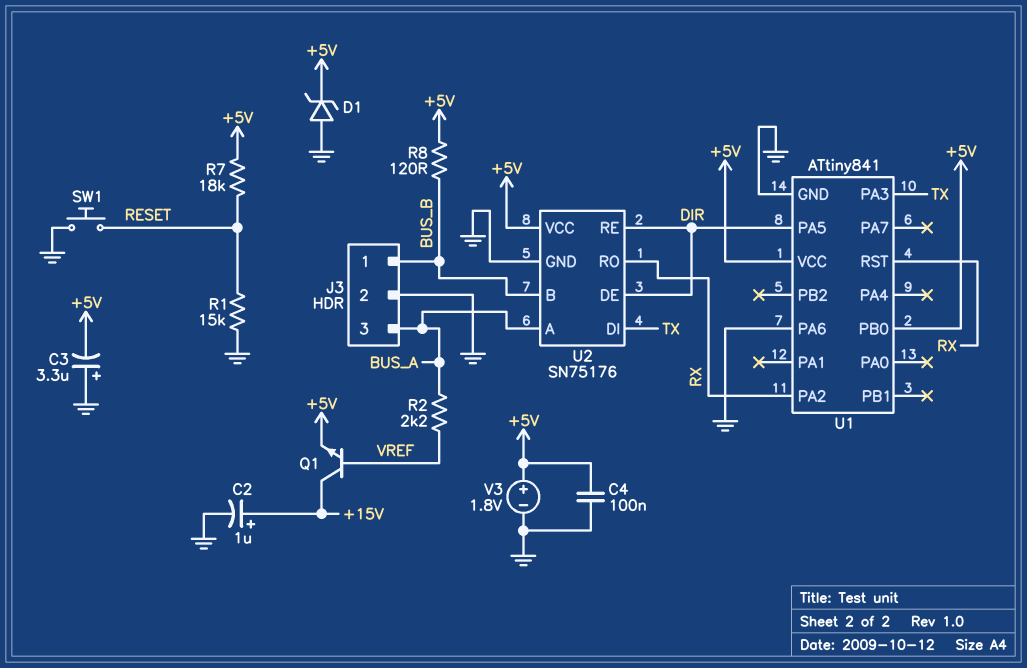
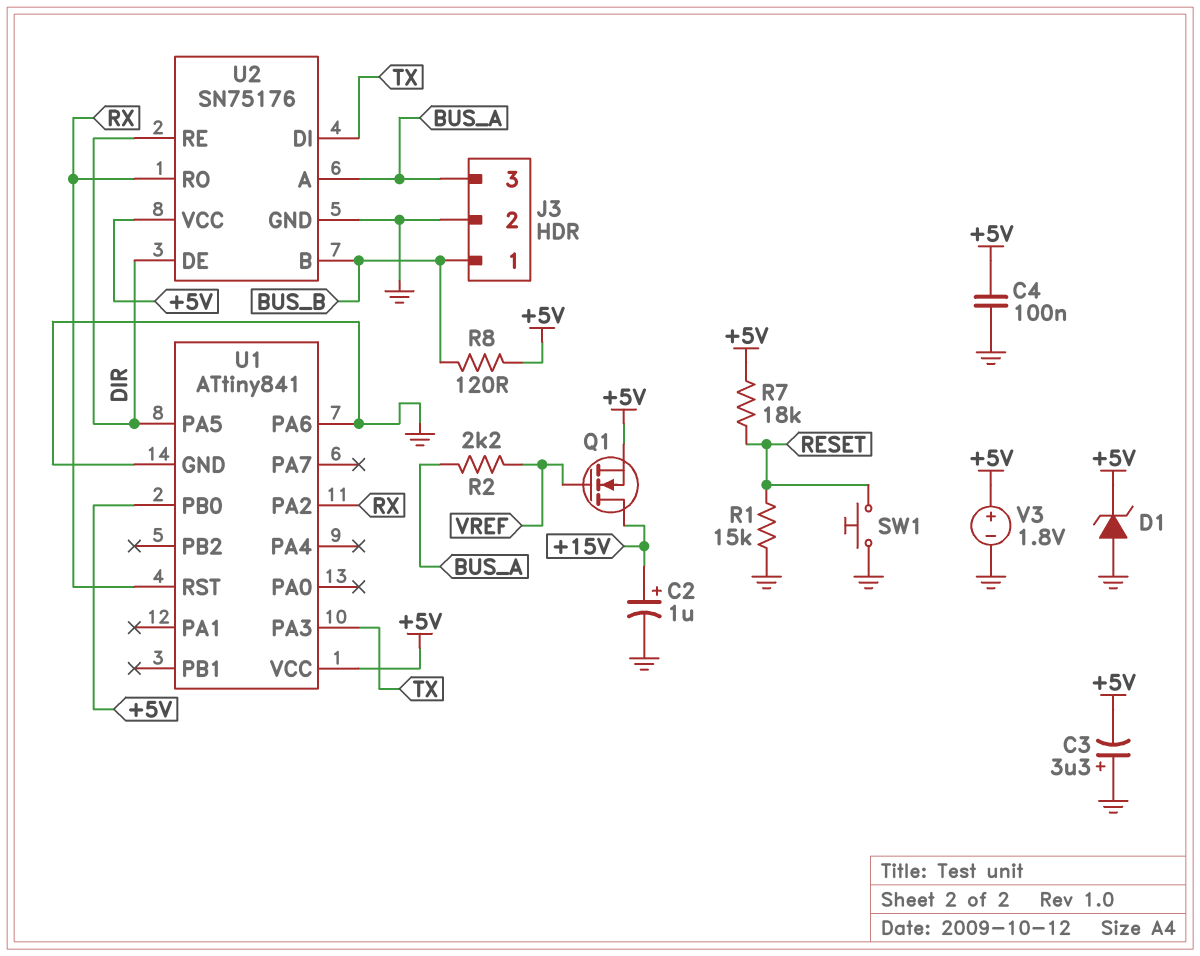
Q1: NPN (B VREF, C +15V, E +5V) -> NMOS (G VREF, D +15V, S +5V)

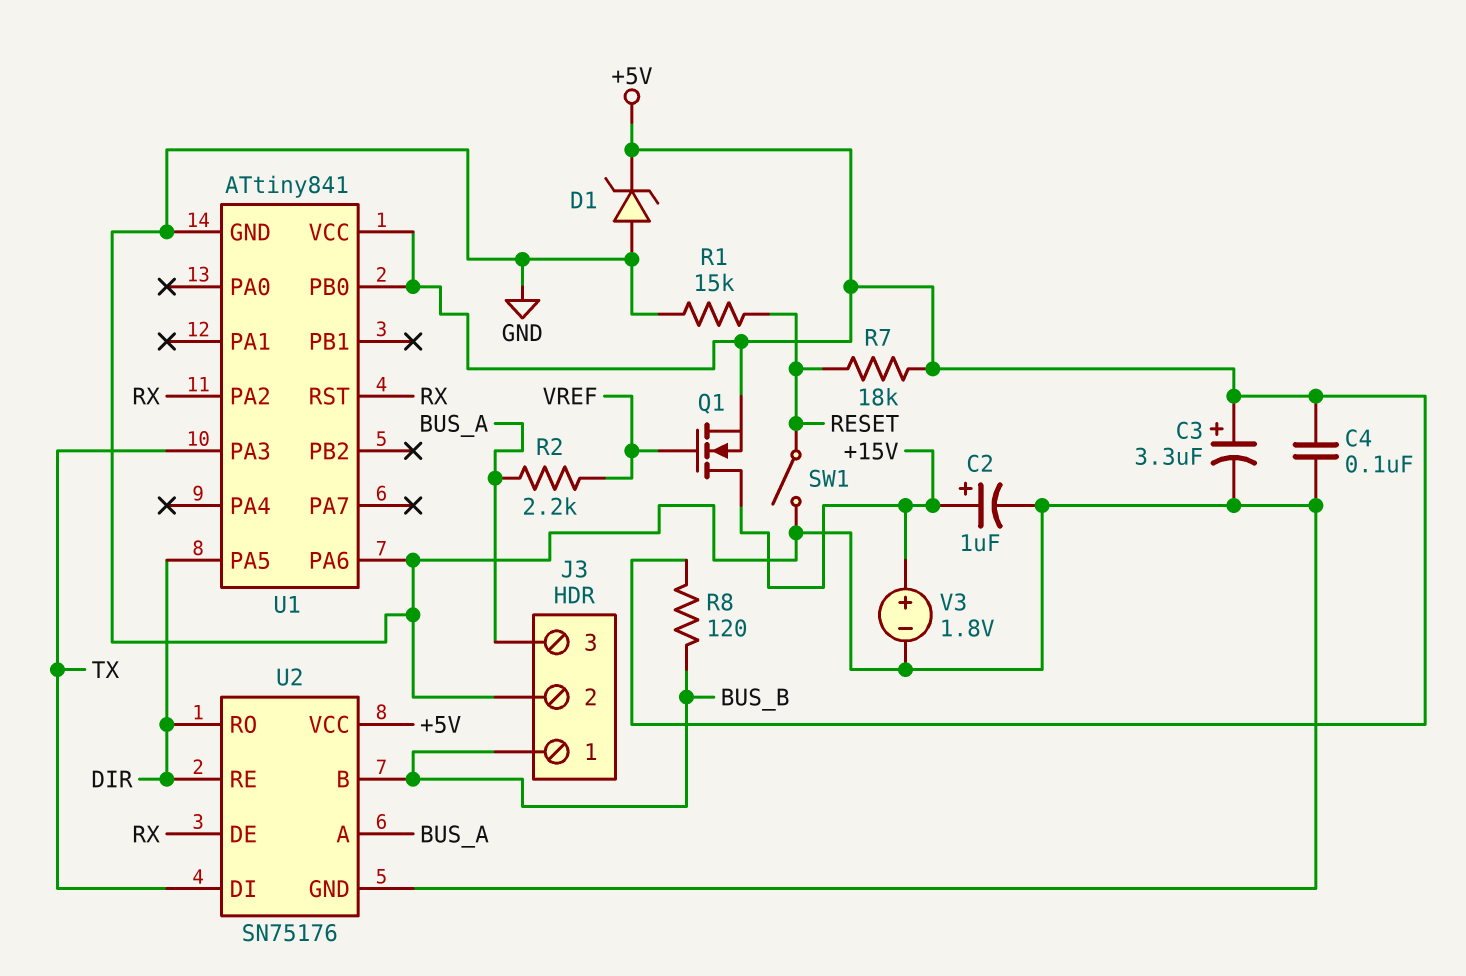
C3: 3.3uF (plus GND, minus +5V) -> 3.3uF (plus +5V, minus GND)
SW1: button (GND, RESET) -> switch (GND, RESET)
U2 pin DE: DIR -> RX
U2 pin RO: RX -> DIR
V3: 1.8V (plus +5V, minus GND) -> 1.8V (plus +15V, minus GND)

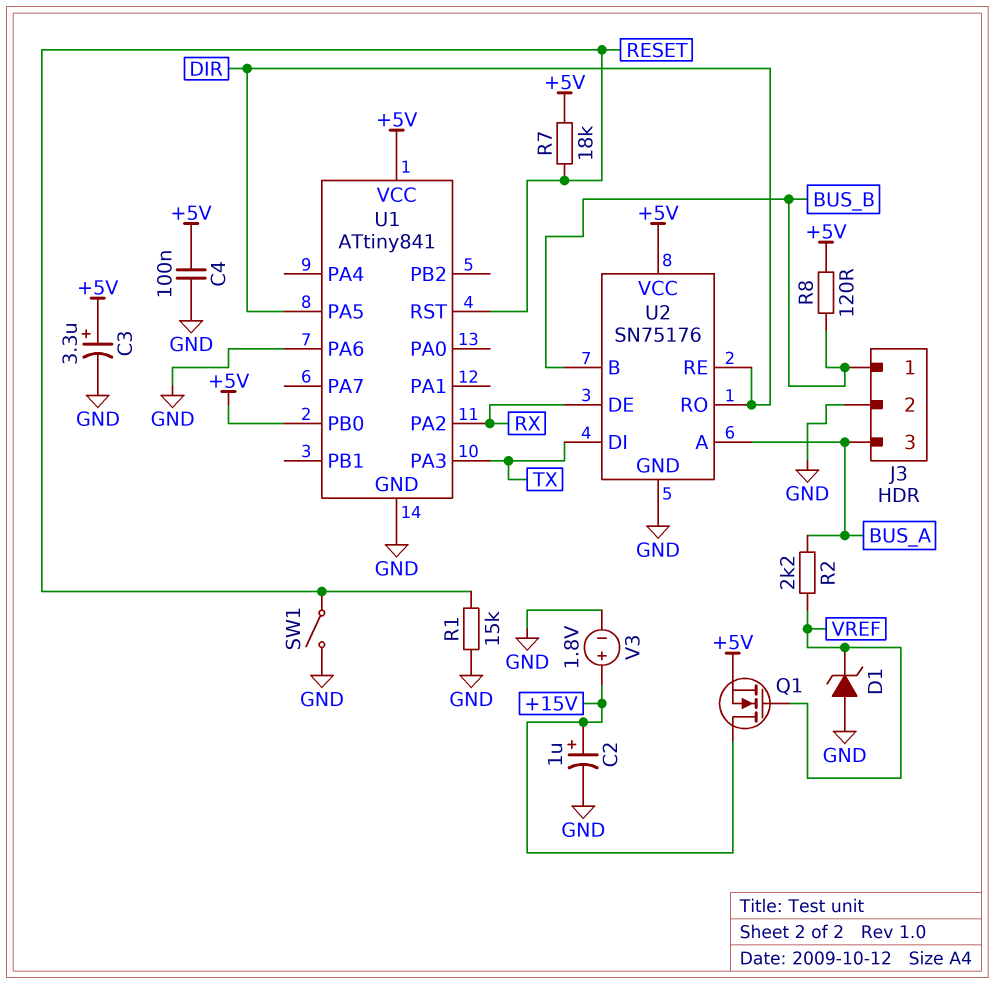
D1: zener (A GND, K +5V) -> zener (A GND, K VREF)
U1 pin RST: RX -> RESET

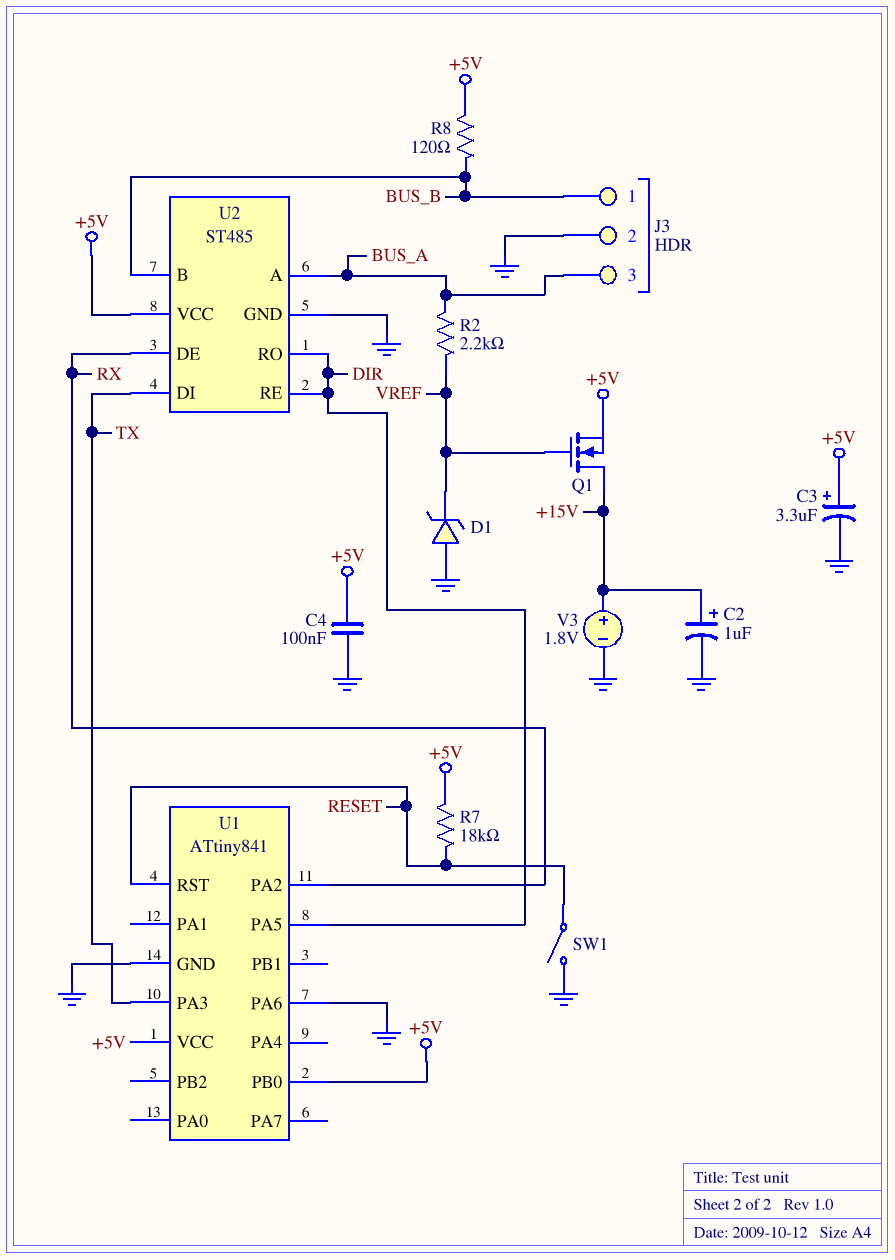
R1: 15k (GND, RESET) -> none
U2: SN75176 -> ST485

